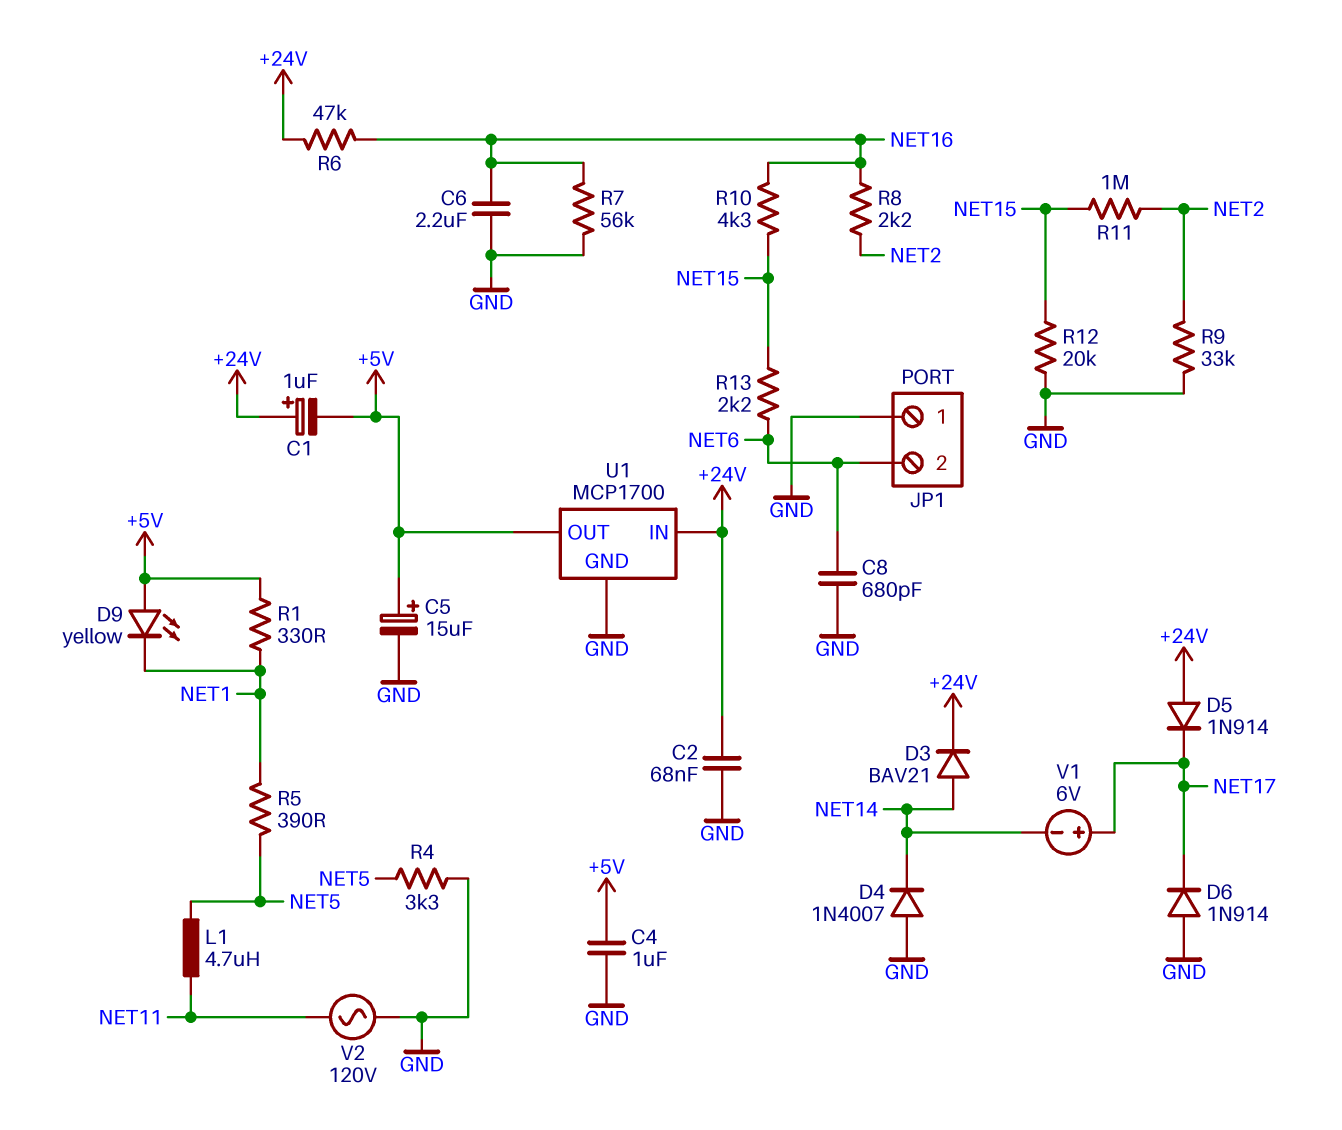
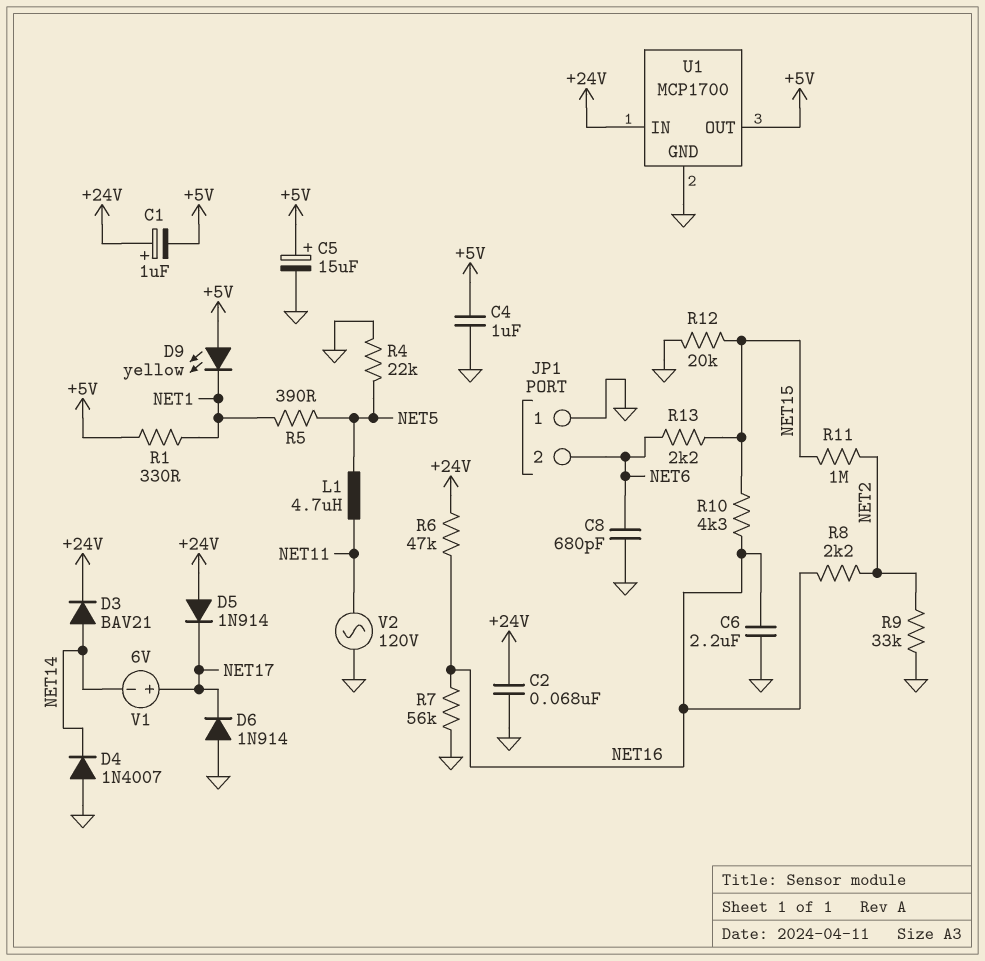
R4: 3.3k (GND, NET5) -> 22k (GND, NET5)

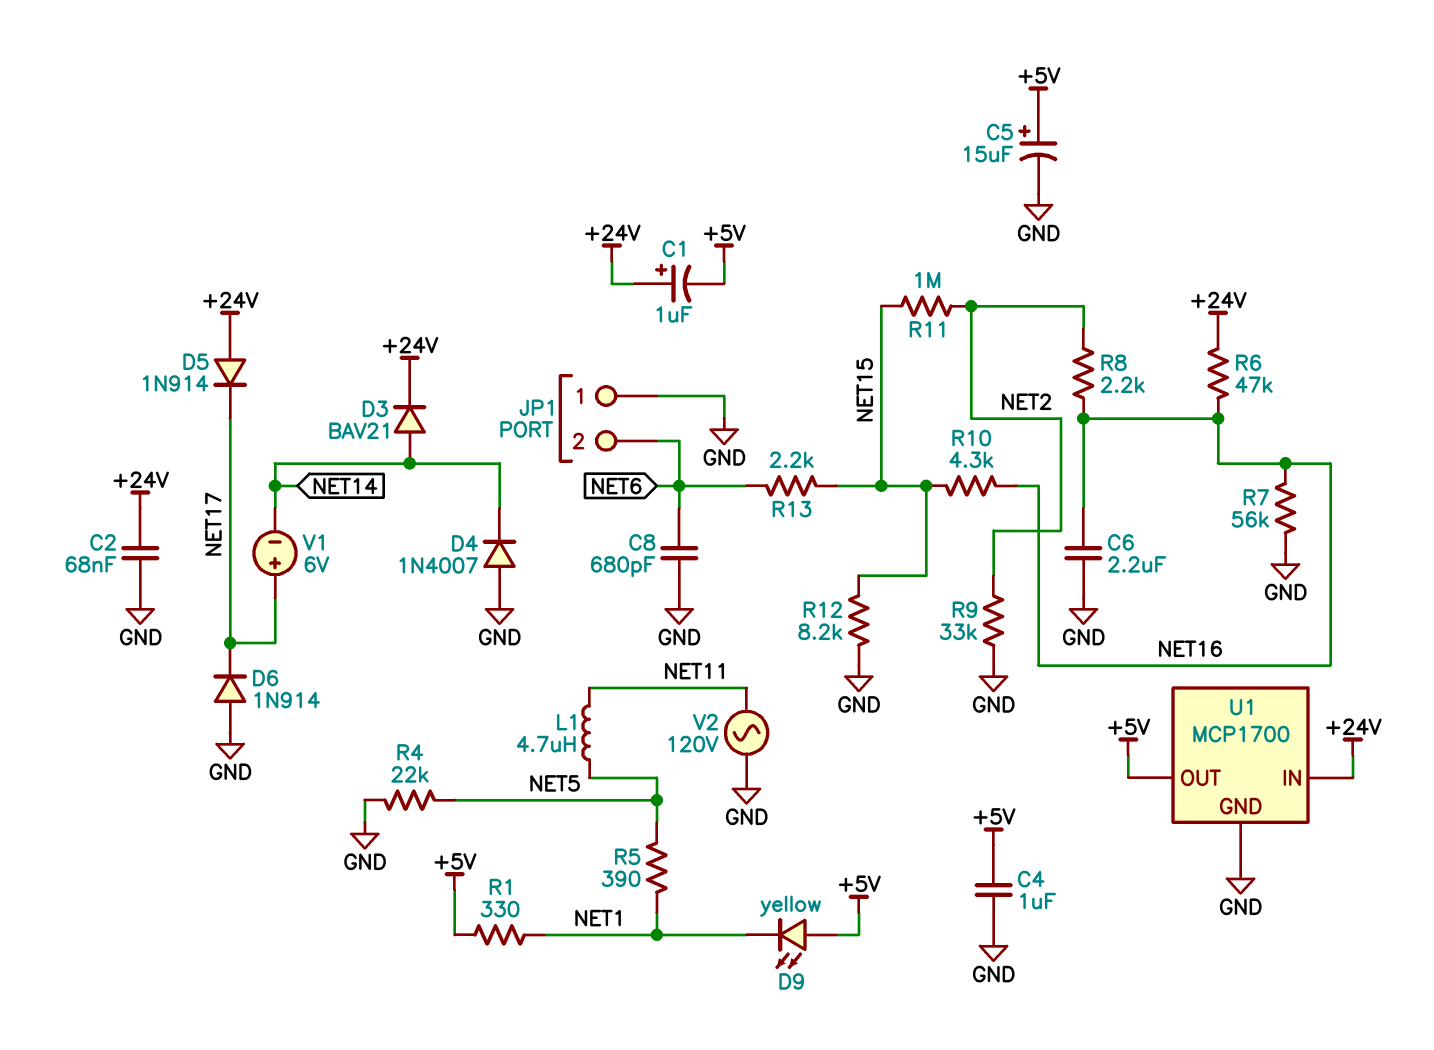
R12: 20k (GND, NET15) -> 8.2k (GND, NET15)

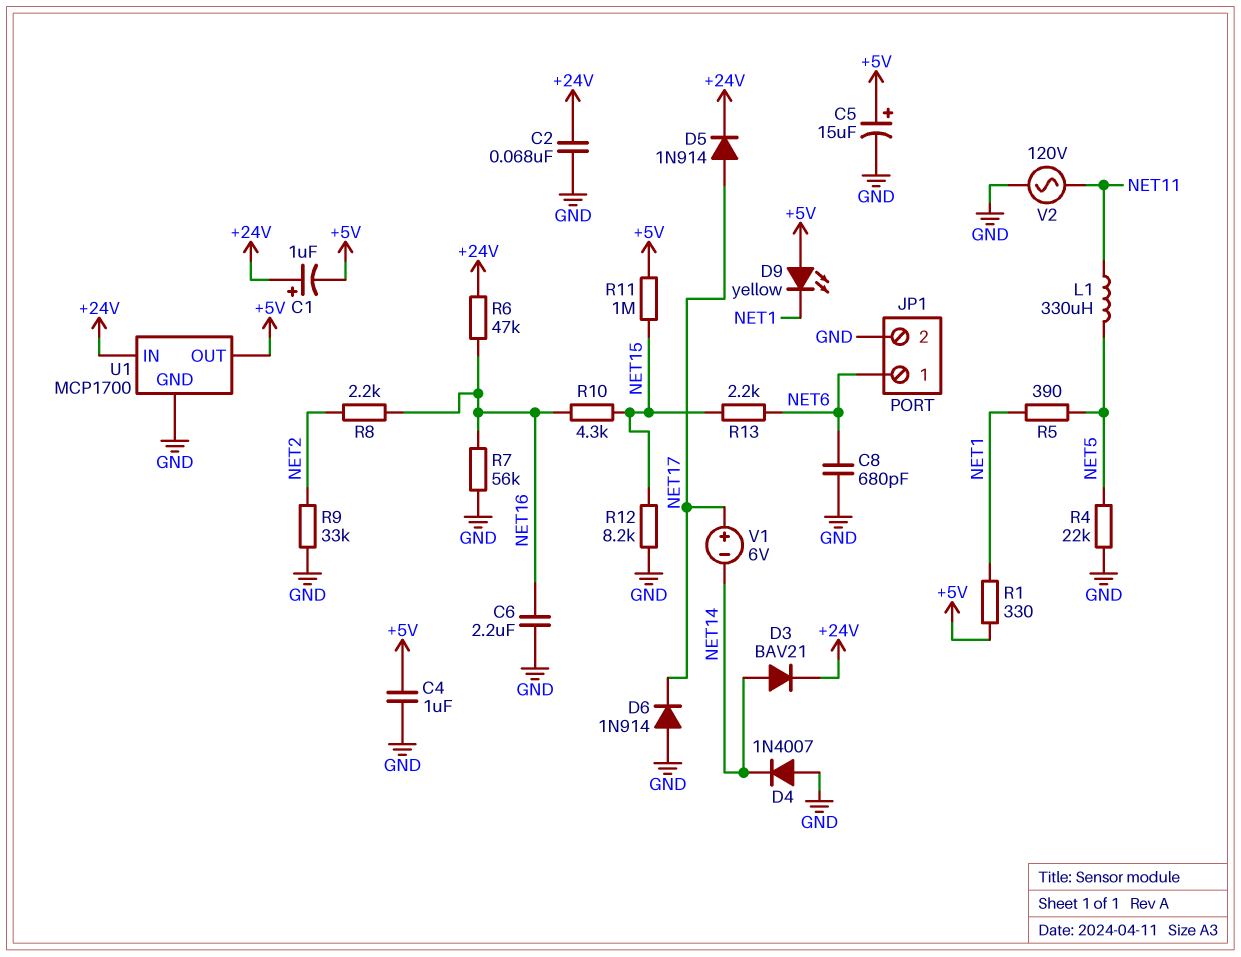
D5: diode 1N914 (A +24V, K NET17) -> diode 1N914 (A NET17, K +24V)
JP1 pin 1: GND -> NET6
JP1 pin 2: NET6 -> GND
L1: 4.7uH (NET5, NET11) -> 330uH (NET5, NET11)
R11: 1M (NET2, NET15) -> 1M (+5V, NET15)

